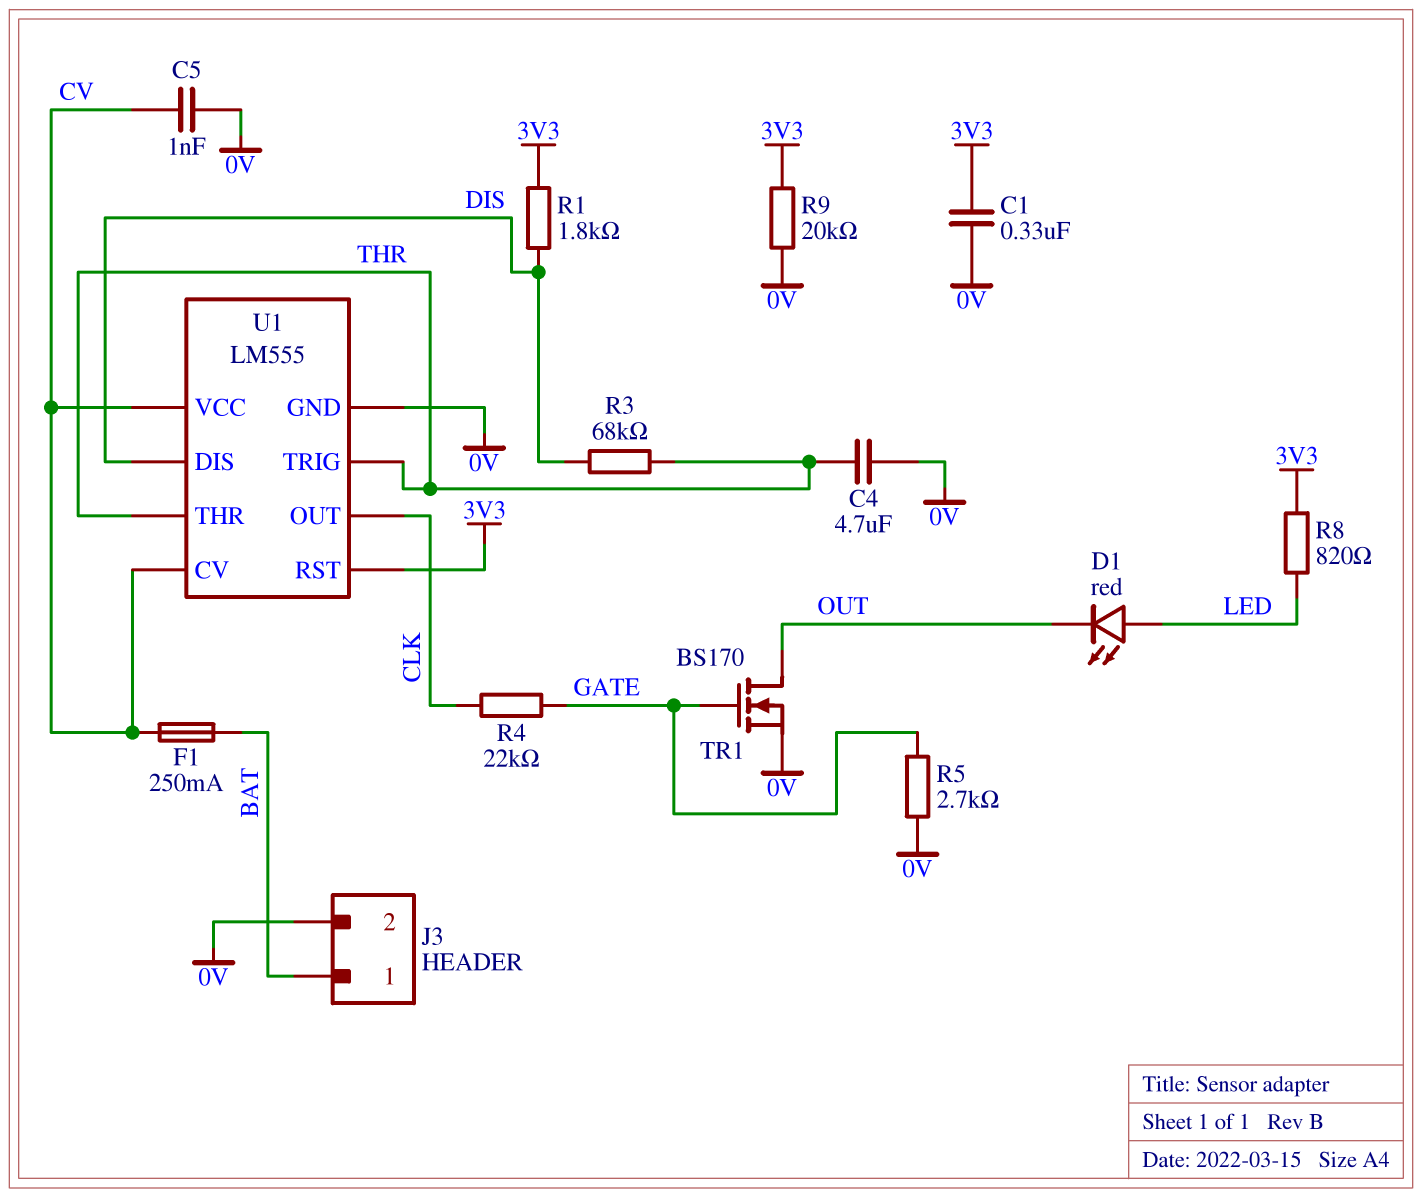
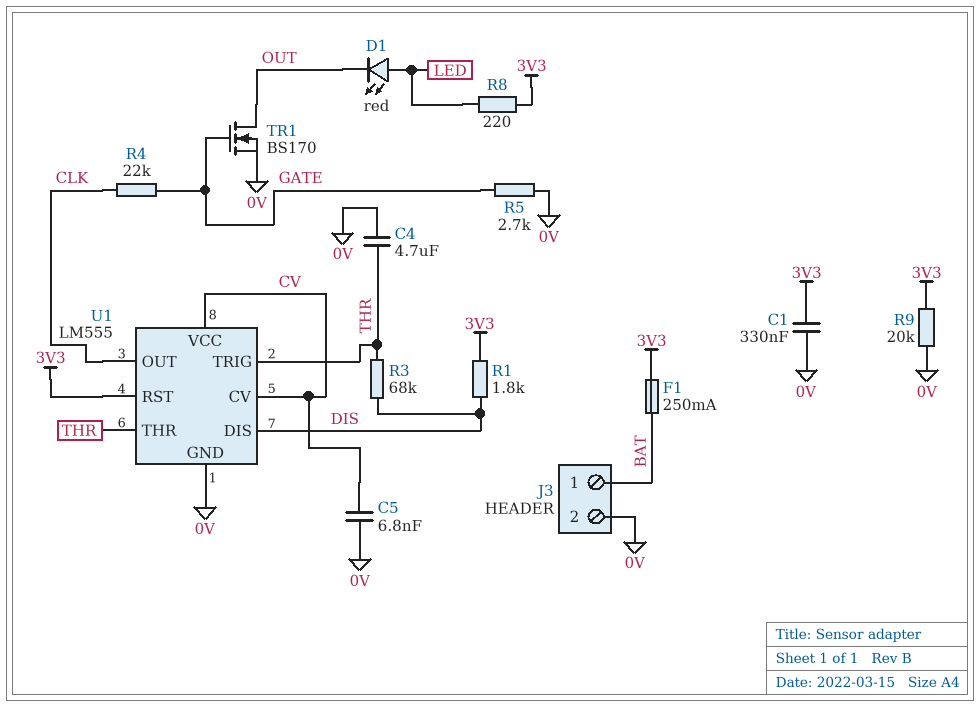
C5: 1nF (0V, CV) -> 6.8nF (0V, CV)
F1: 250mA (BAT, CV) -> 250mA (3V3, BAT)
R8: 820 (3V3, LED) -> 220 (3V3, LED)

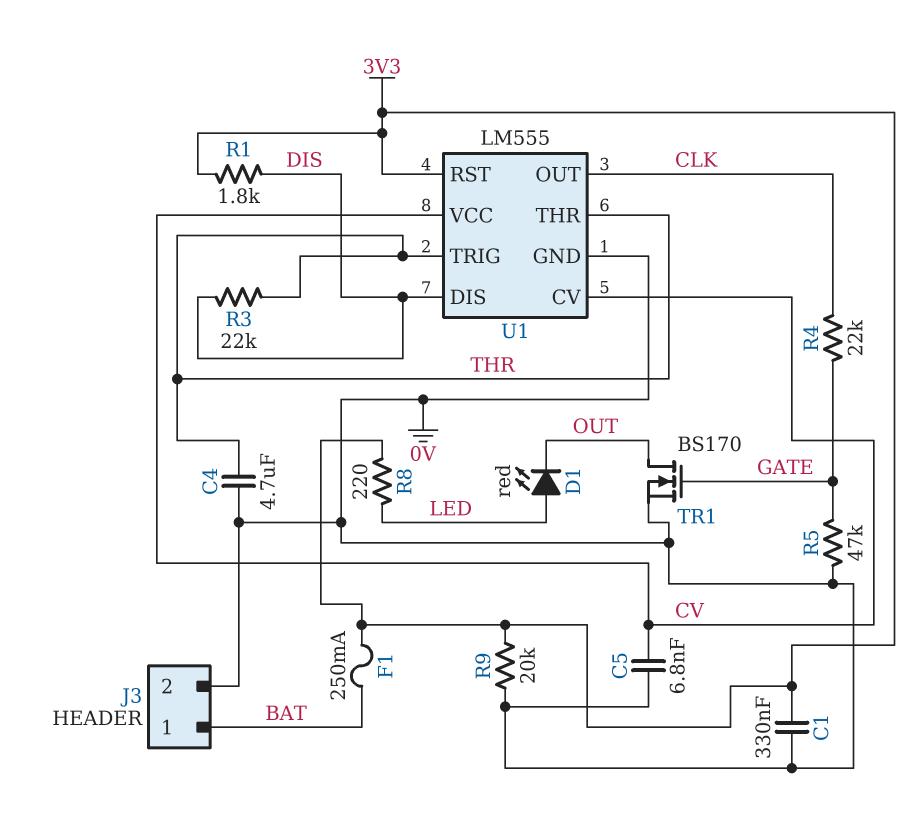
R3: 68k (DIS, THR) -> 22k (DIS, THR)
R5: 2.7k (0V, GATE) -> 47k (0V, GATE)

